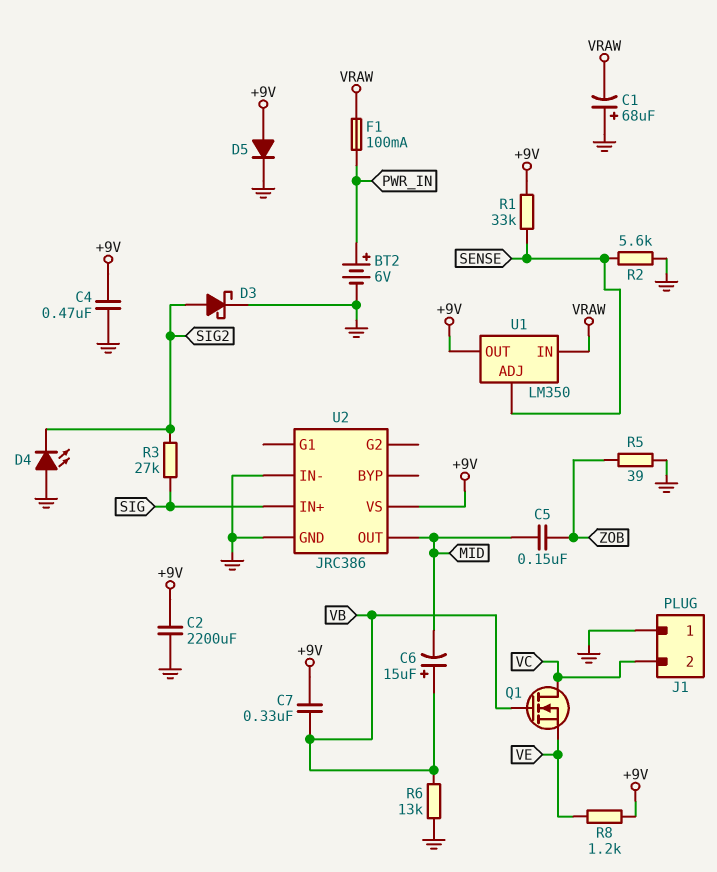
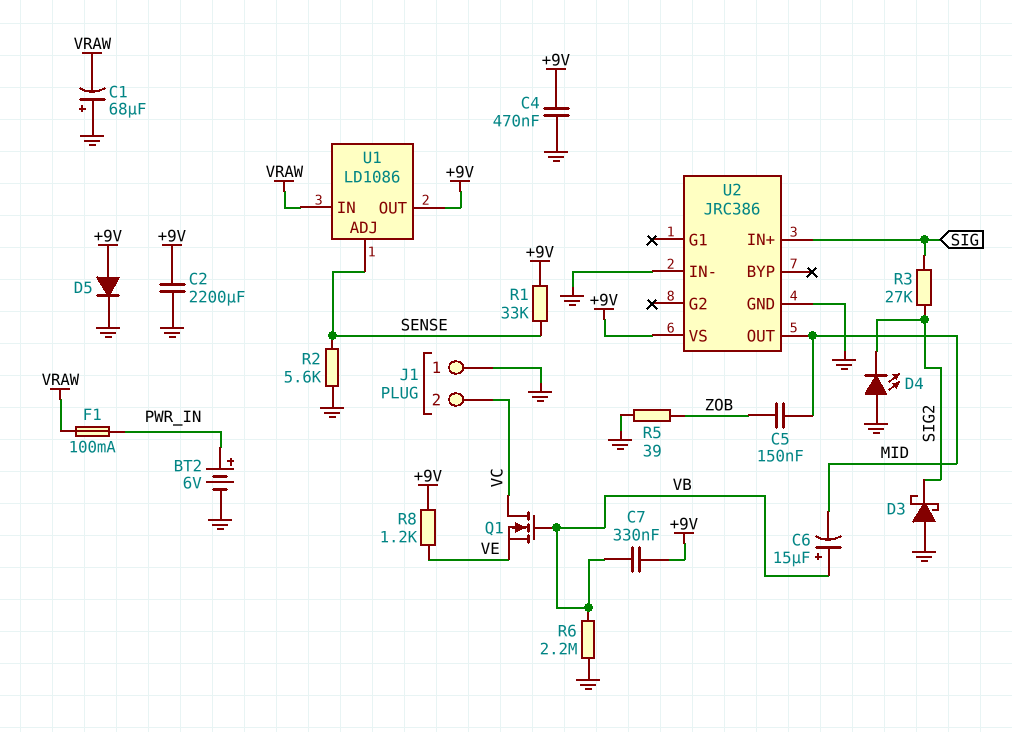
D3: schottky (A SIG2, K GND) -> schottky (A GND, K SIG2)
R6: 13k (GND, VB) -> 2.2M (GND, VB)
U1: LM350 -> LD1086

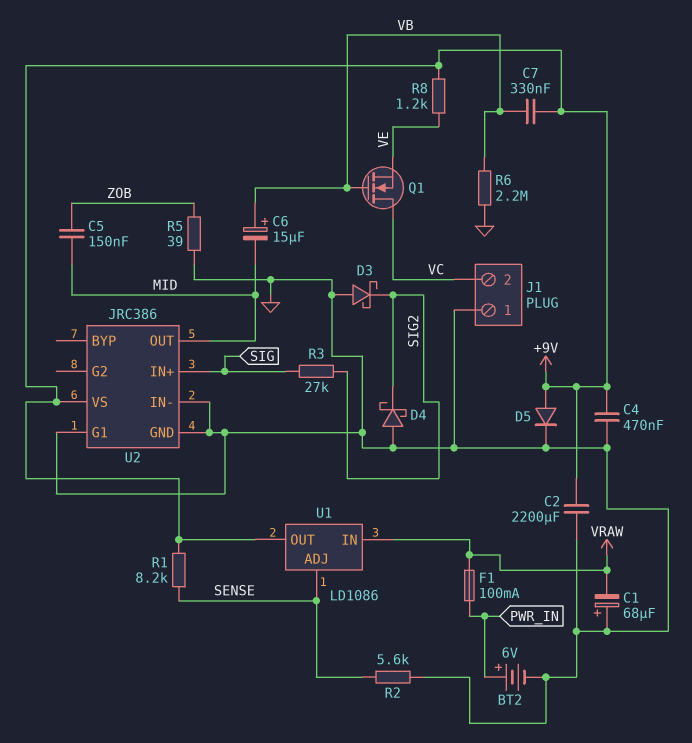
D4: LED (A GND, K SIG2) -> schottky (A GND, K SIG2)
R1: 33k (+9V, SENSE) -> 8.2k (+9V, SENSE)
U2 pin G1: none -> GND

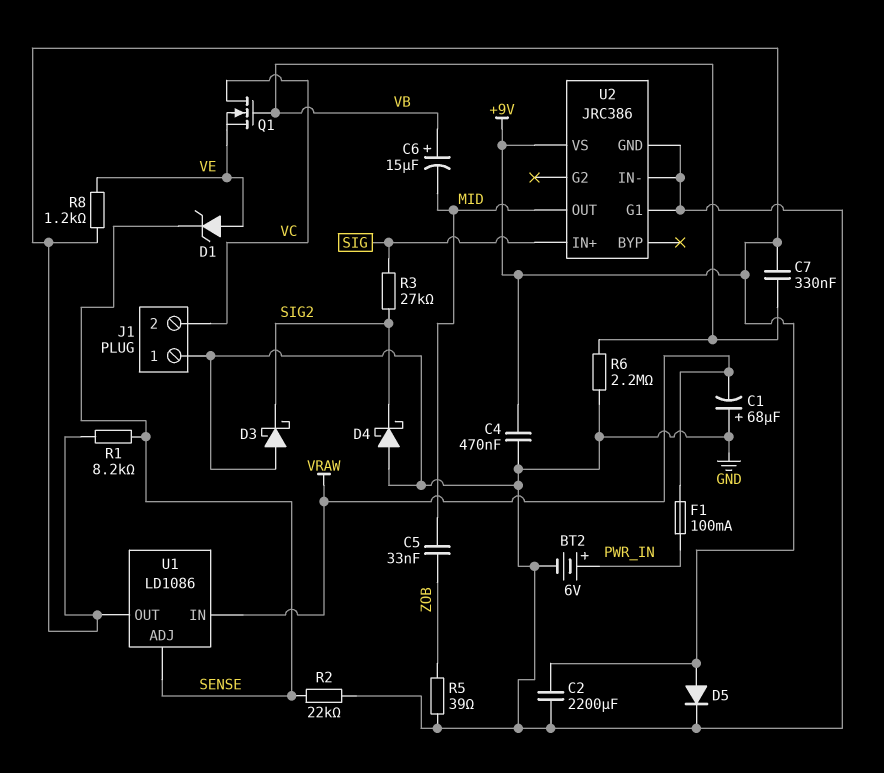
C5: 150nF (MID, ZOB) -> 33nF (MID, ZOB)
D1: none -> zener (A VE, K SENSE)
R2: 5.6k (GND, SENSE) -> 22k (GND, SENSE)

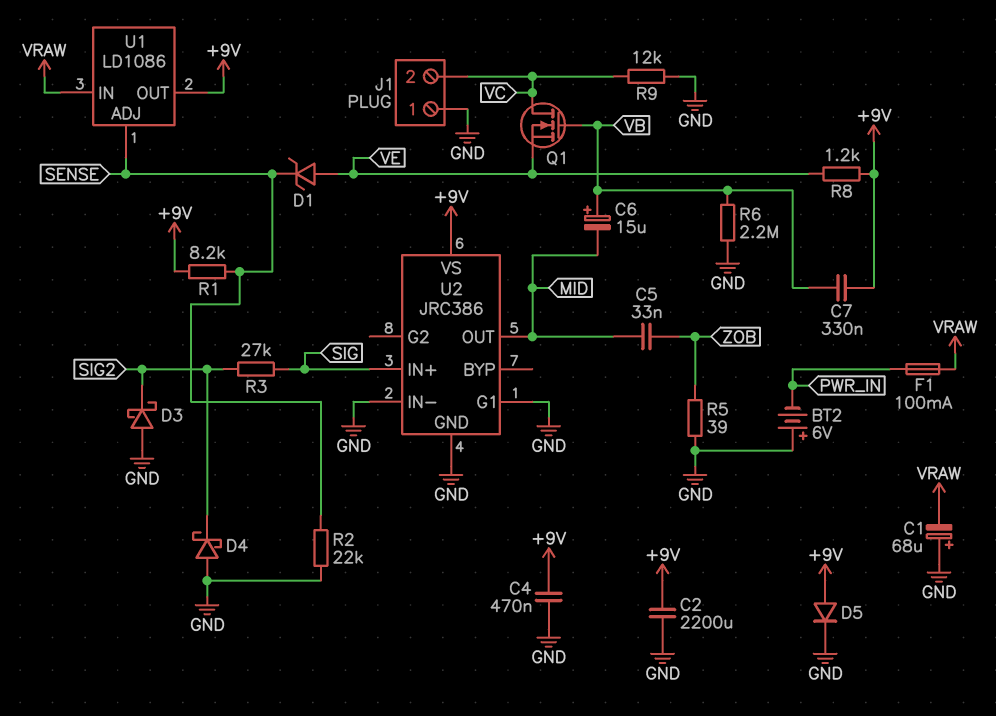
BT2: 6V (plus PWR_IN, minus GND) -> 6V (plus GND, minus PWR_IN)
R9: none -> 12k (GND, VC)

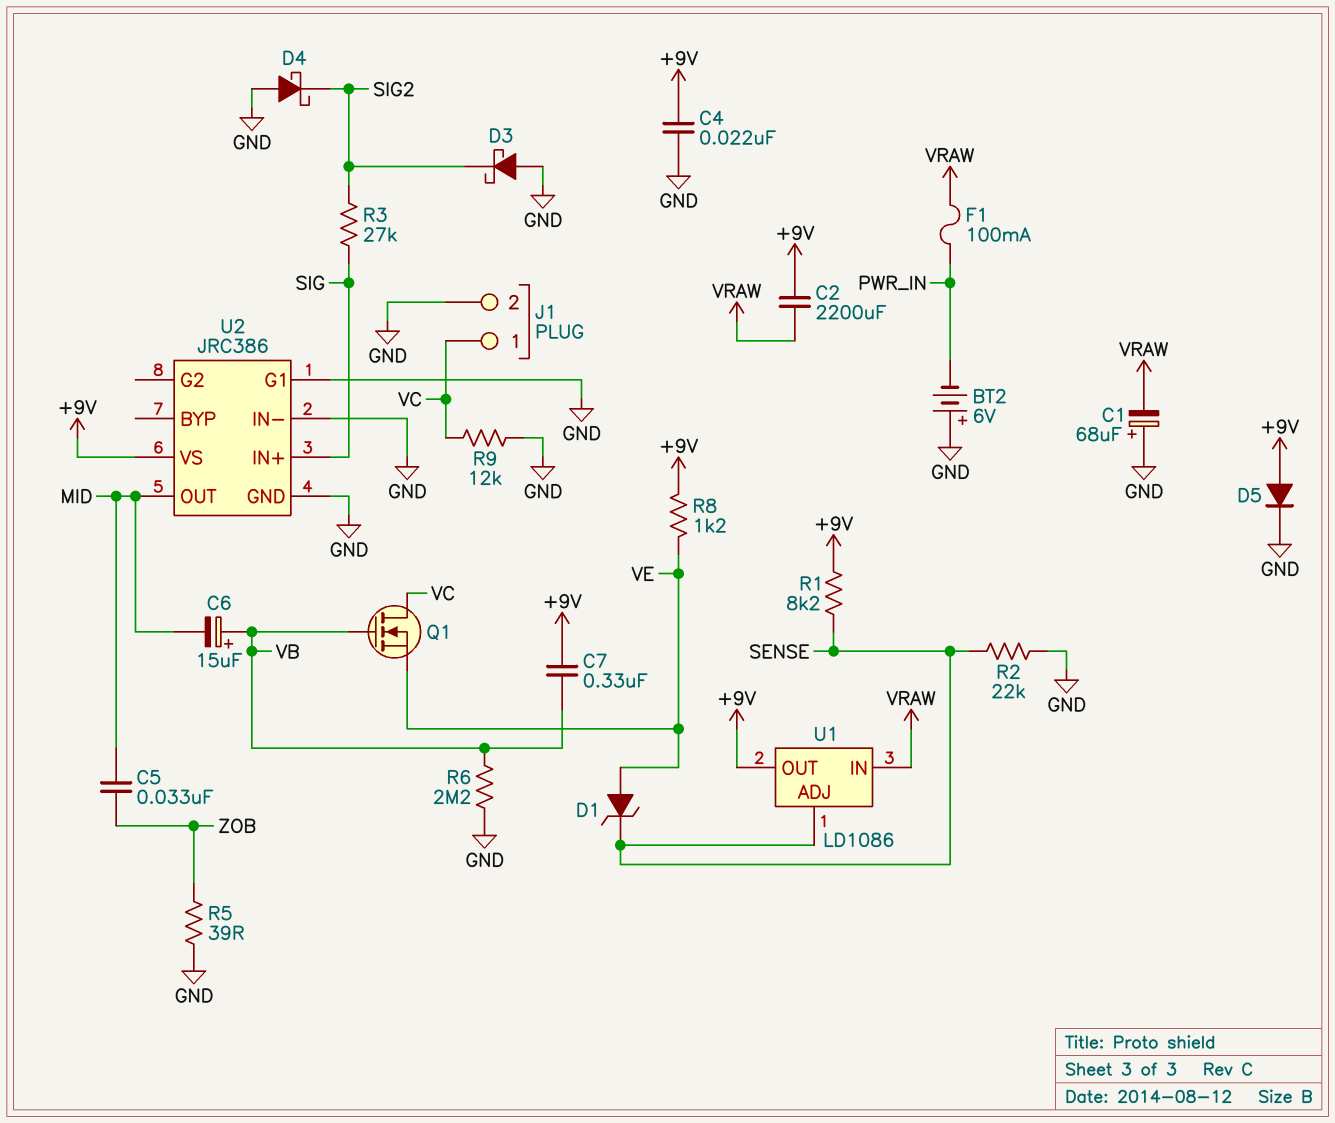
C2: 2200uF (+9V, GND) -> 2200uF (+9V, VRAW)
C4: 470nF (+9V, GND) -> 22nF (+9V, GND)
J1 pin 1: GND -> VC
J1 pin 2: VC -> GND

